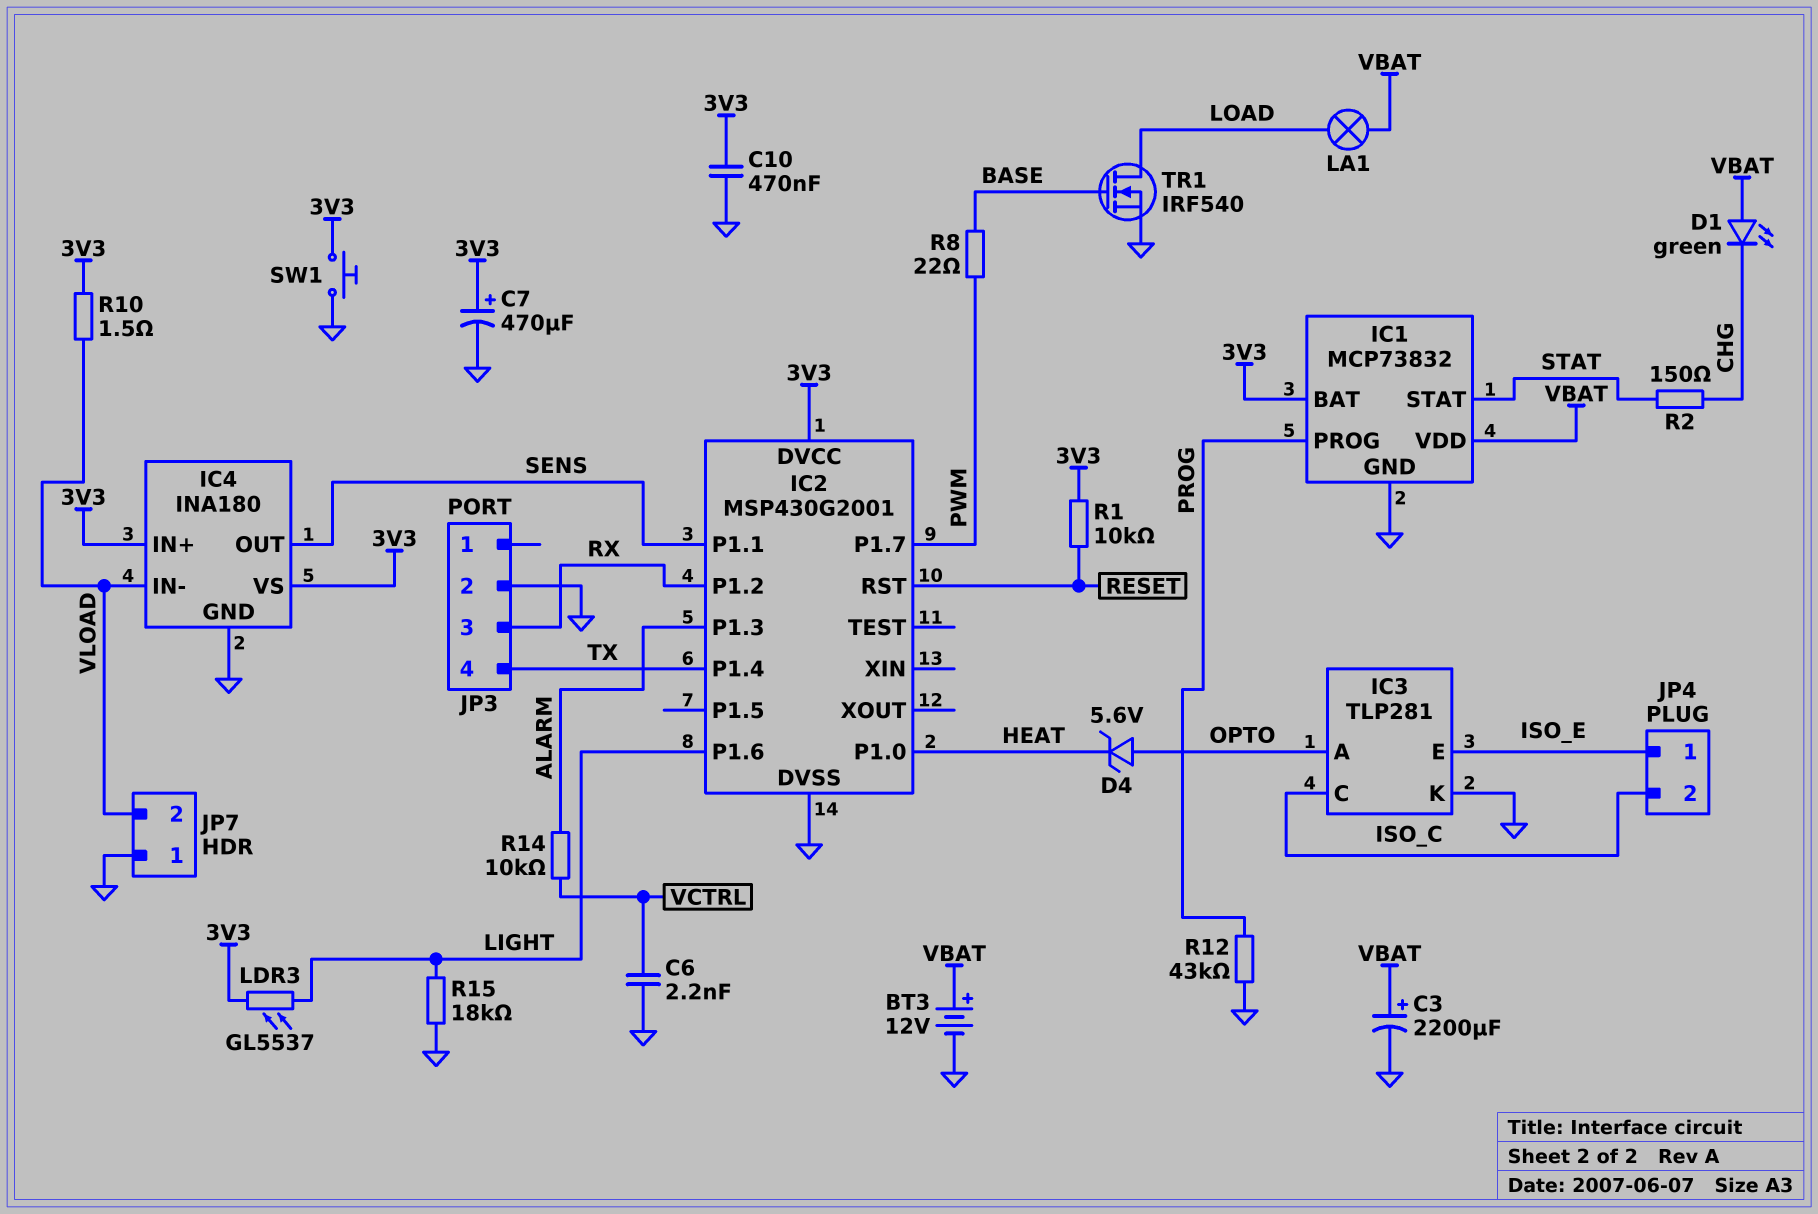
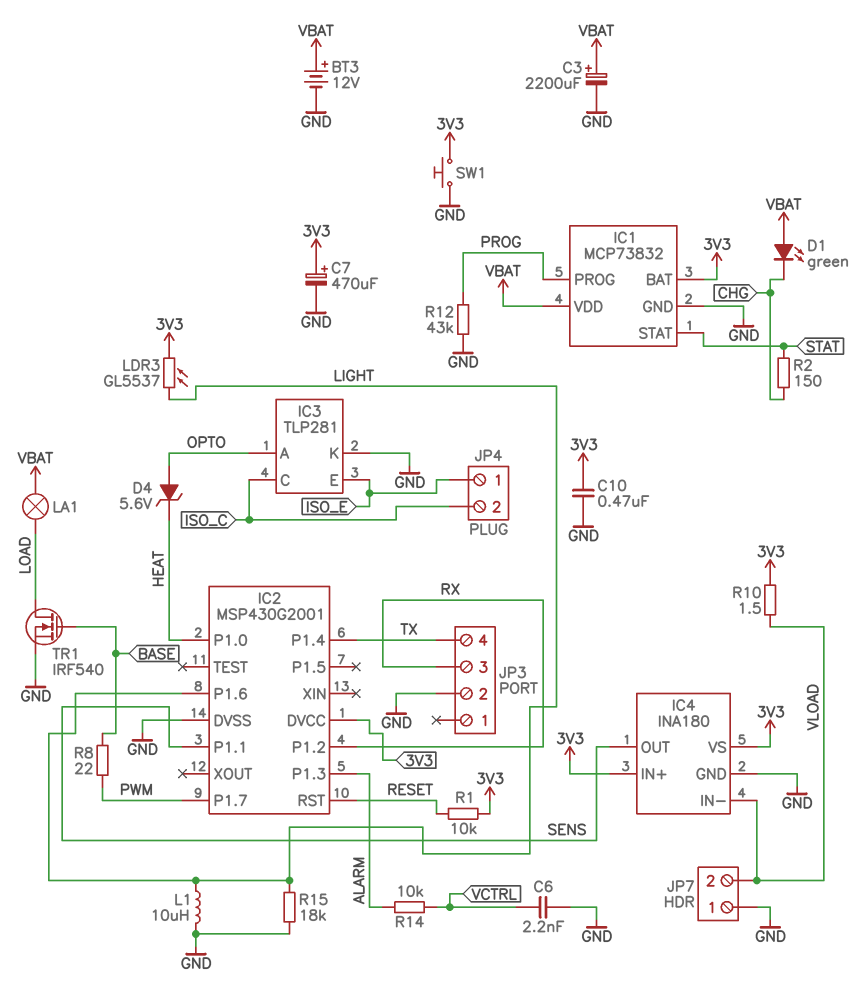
L1: none -> 10uH (GND, LIGHT)

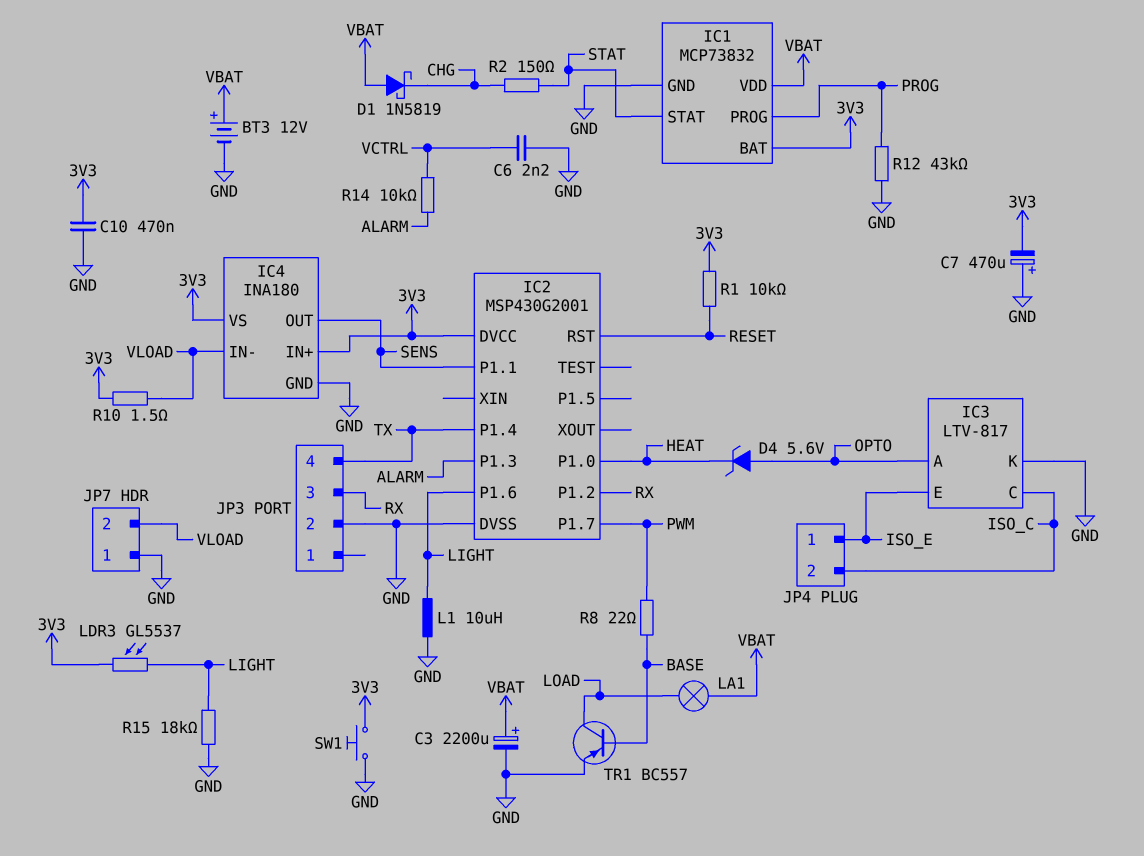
C7: 470uF (plus 3V3, minus GND) -> 470uF (plus GND, minus 3V3)
D1: LED green (A VBAT, K CHG) -> schottky 1N5819 (A VBAT, K CHG)
IC3: TLP281 -> LTV-817
TR1: NMOS IRF540 (G BASE, D LOAD, S GND) -> PNP BC557 (B BASE, C LOAD, E GND)

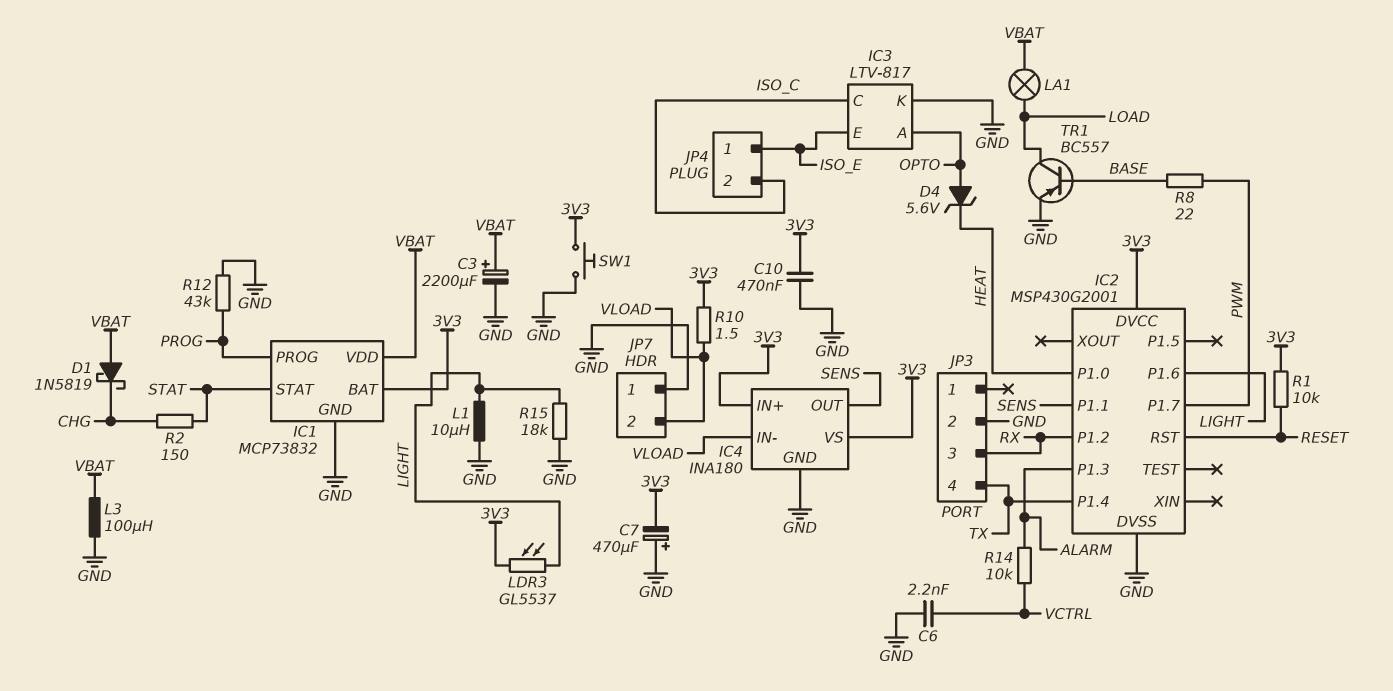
BT3: 12V (plus VBAT, minus GND) -> none
L3: none -> 100uH (GND, VBAT)

